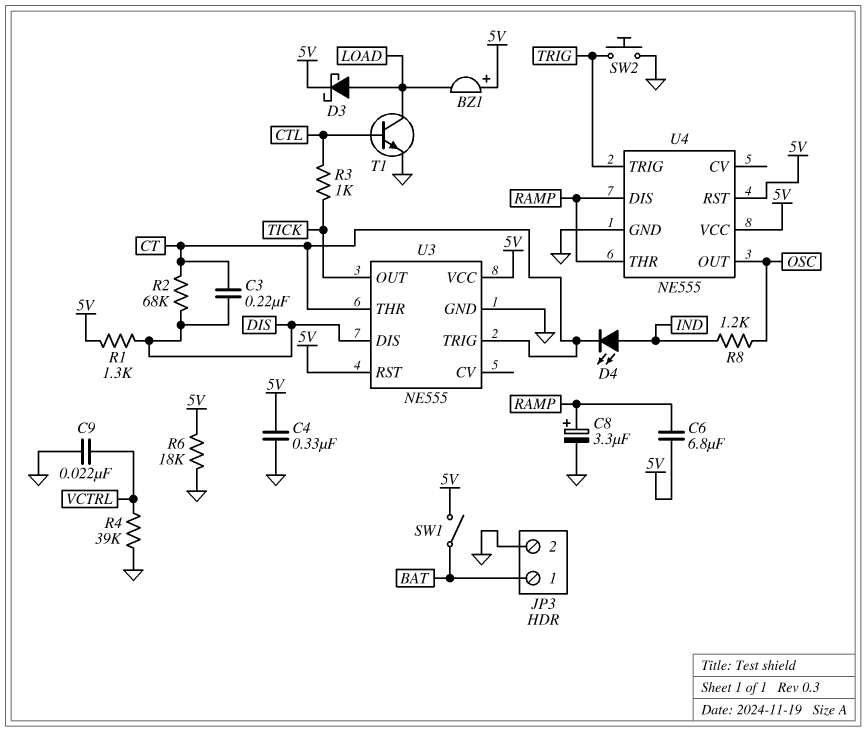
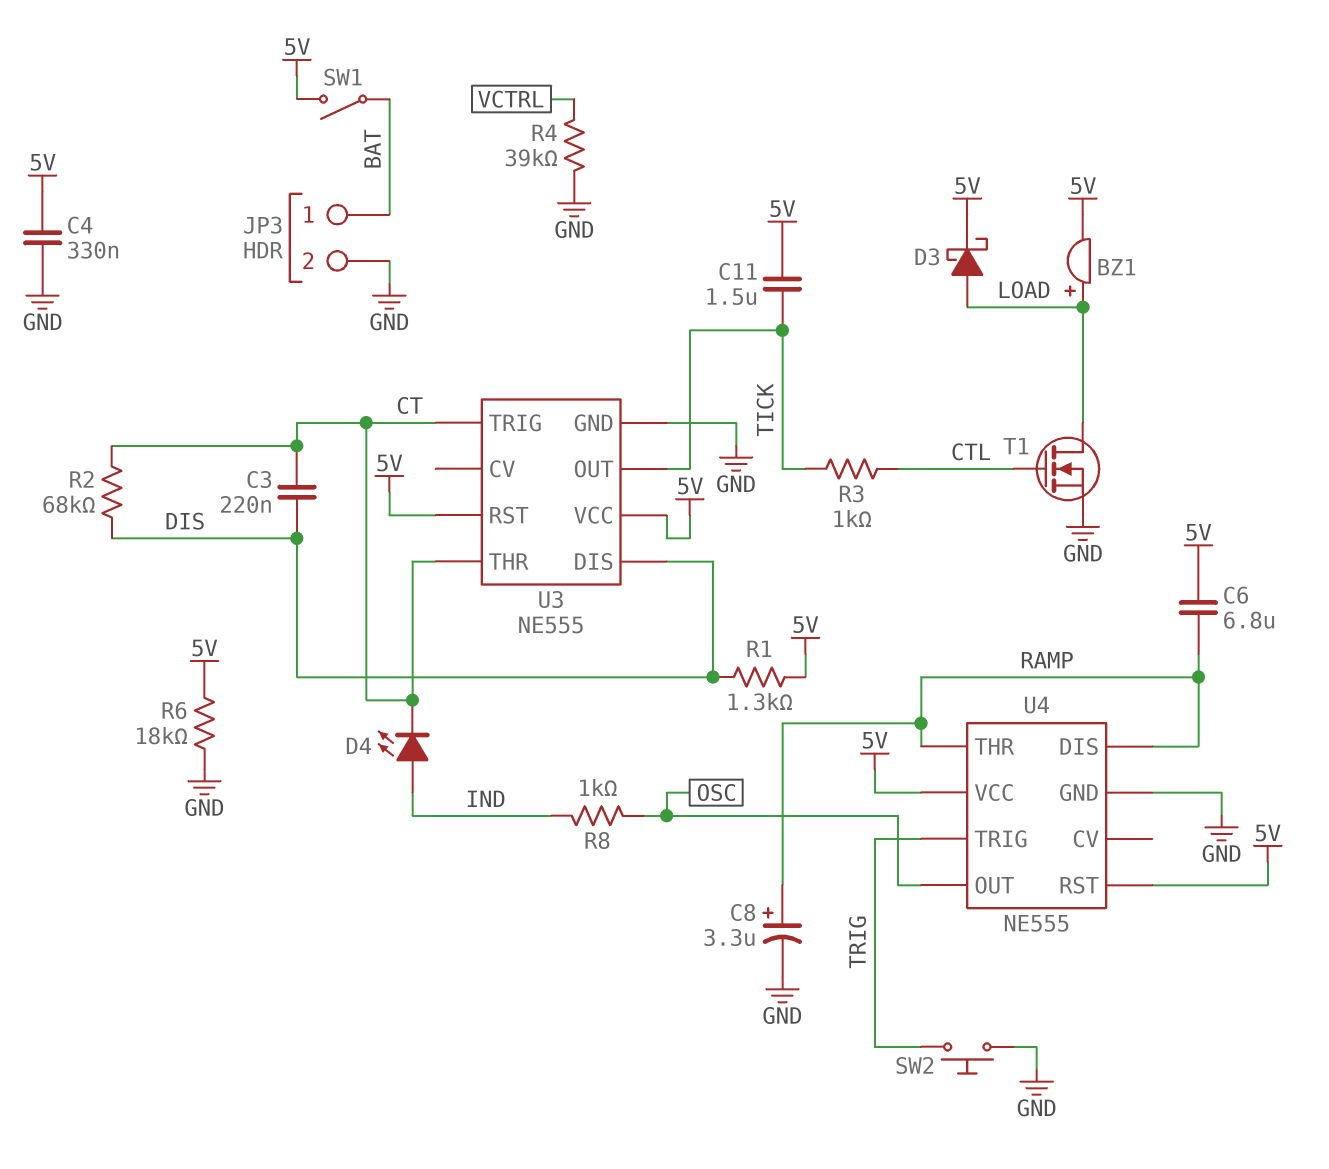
BZ1: buzzer (plus 5V, minus LOAD) -> buzzer (plus LOAD, minus 5V)
C9: 22nF (GND, VCTRL) -> none
C11: none -> 1.5uF (5V, TICK)
R8: 1.2k (IND, OSC) -> 1k (IND, OSC)
T1: NPN (B CTL, C LOAD, E GND) -> NMOS (G CTL, D LOAD, S GND)

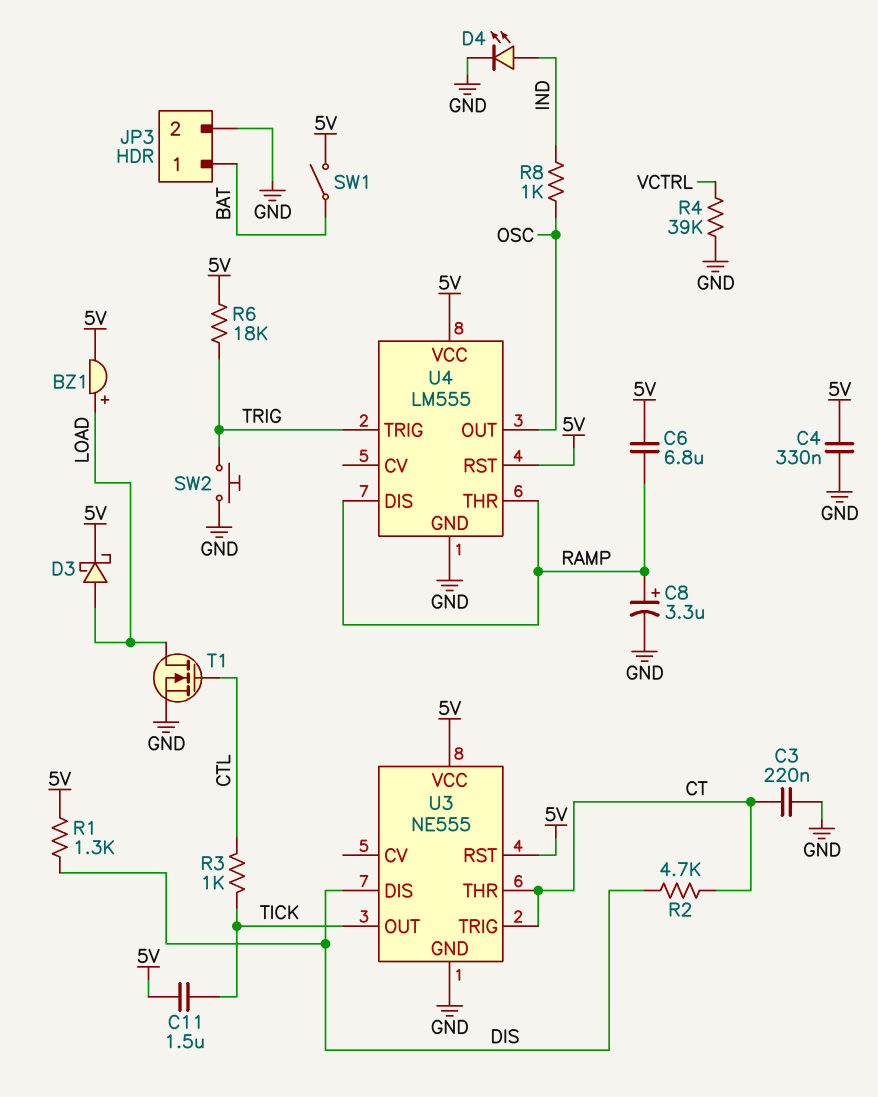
C3: 220nF (CT, DIS) -> 220nF (CT, GND)
D4: LED (A IND, K CT) -> LED (A IND, K GND)
R2: 68k (CT, DIS) -> 4.7k (CT, DIS)
R6: 18k (5V, GND) -> 18k (5V, TRIG)
U4: NE555 -> LM555

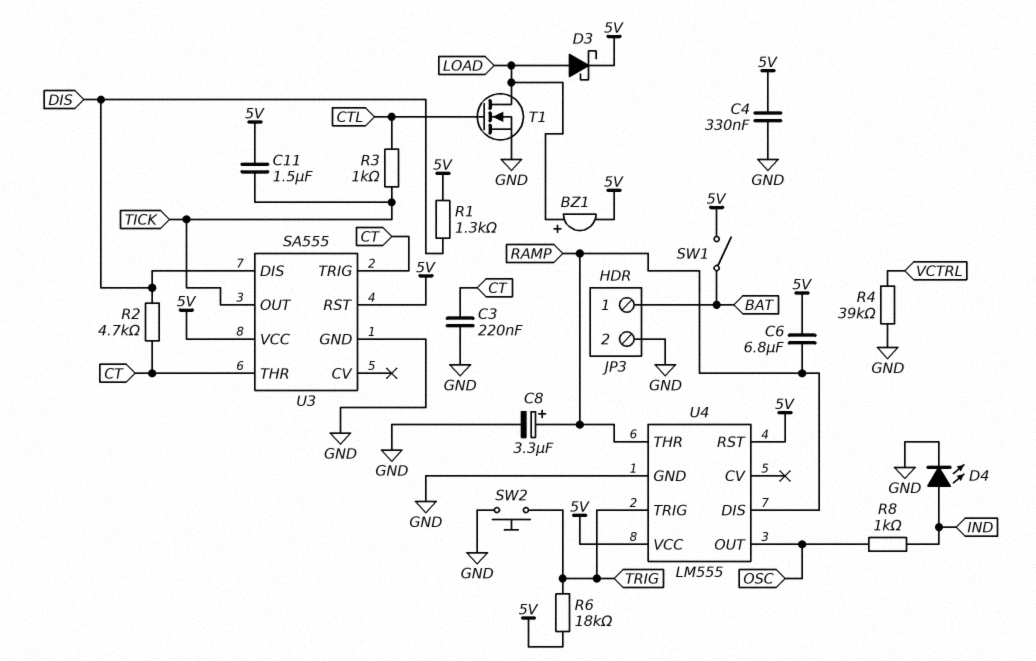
U3: NE555 -> SA555

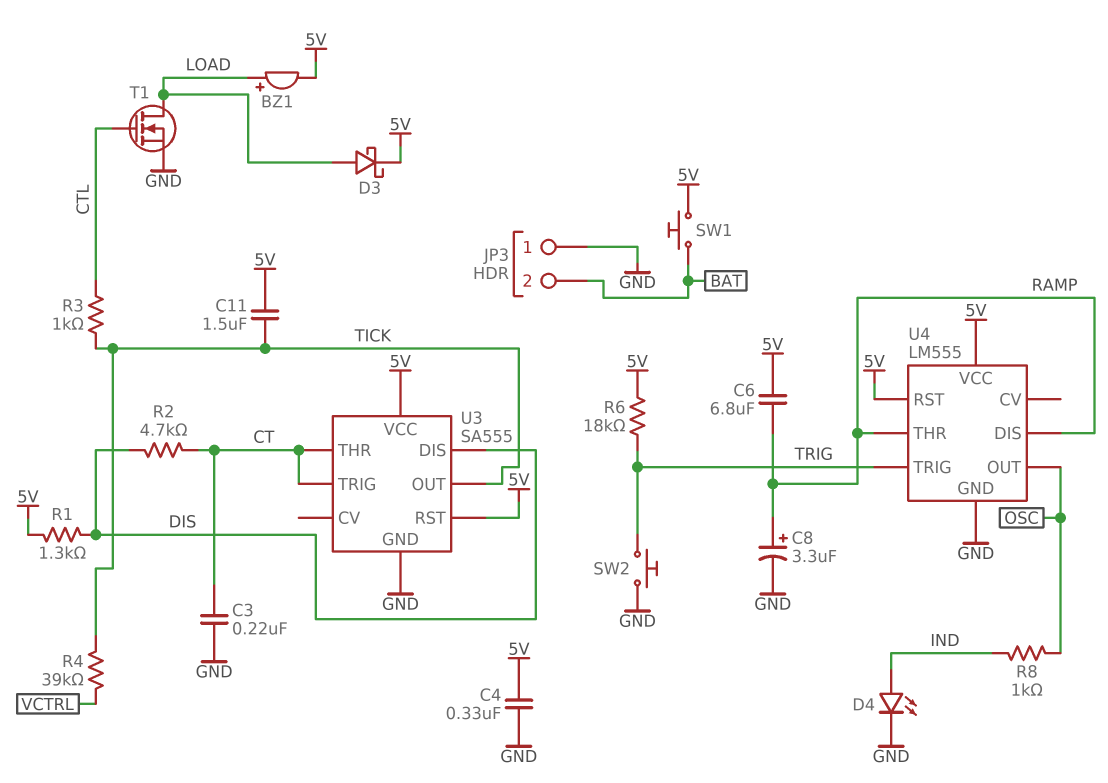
JP3 pin 1: BAT -> GND
JP3 pin 2: GND -> BAT
R4: 39k (GND, VCTRL) -> 39k (TICK, VCTRL)
SW1: switch (5V, BAT) -> button (5V, BAT)

